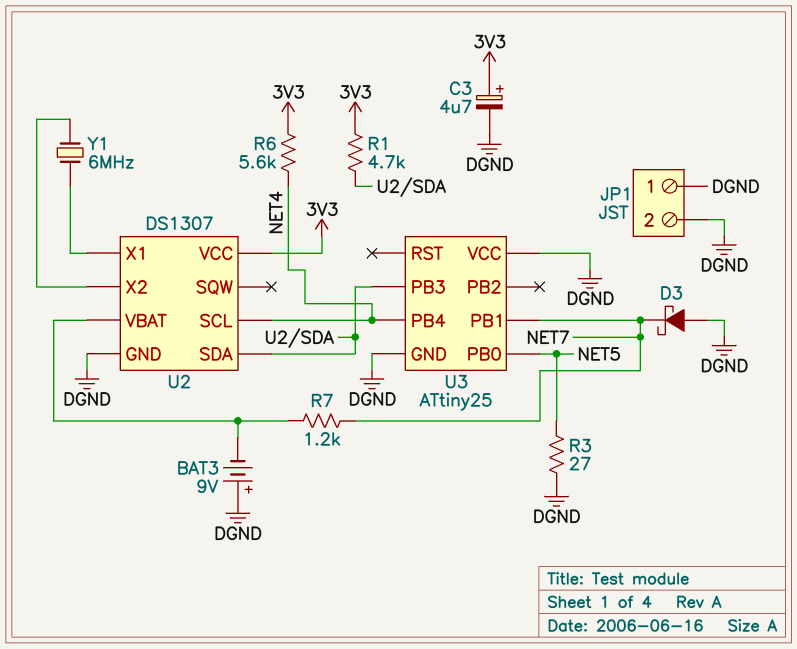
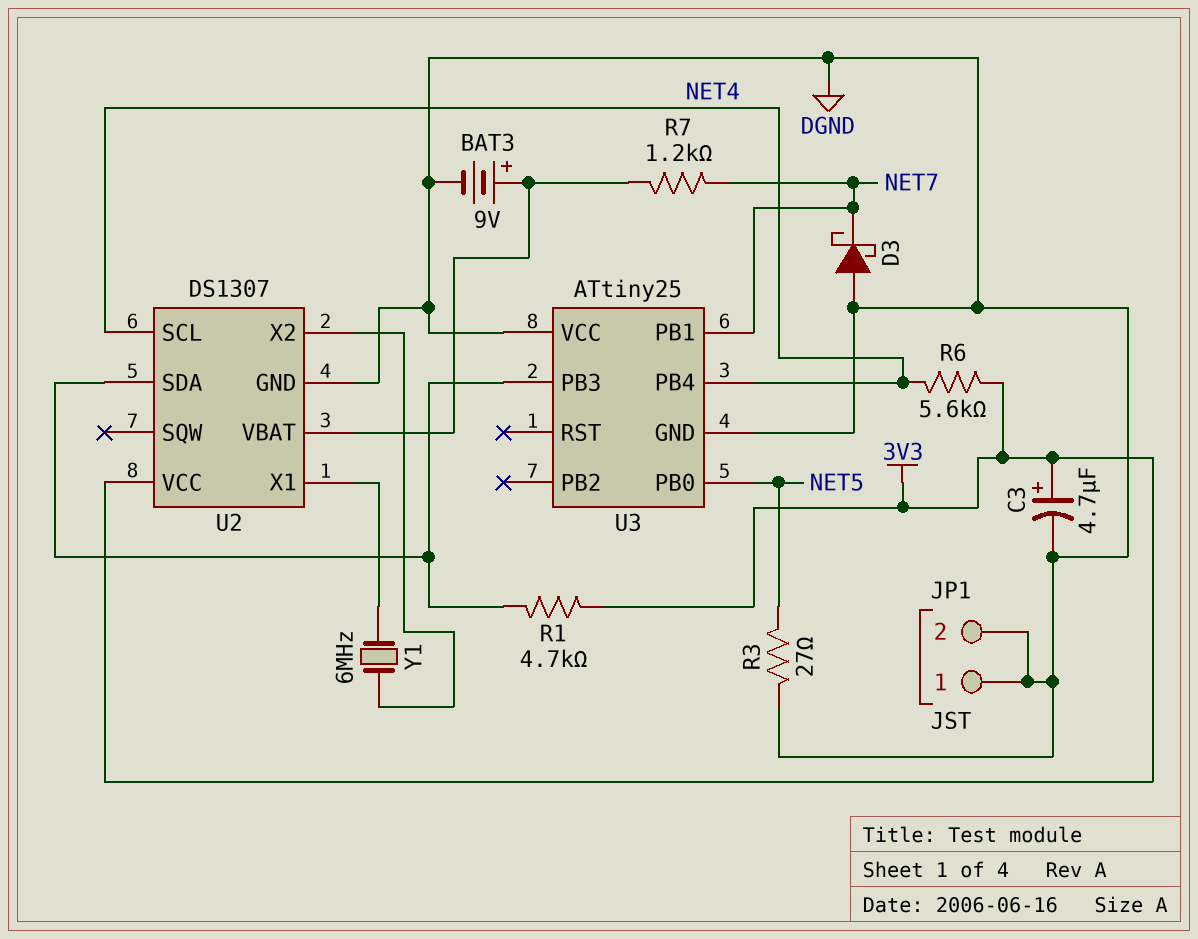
BAT3: 9V (plus DGND, minus U2/VBAT) -> 9V (plus U2/VBAT, minus DGND)

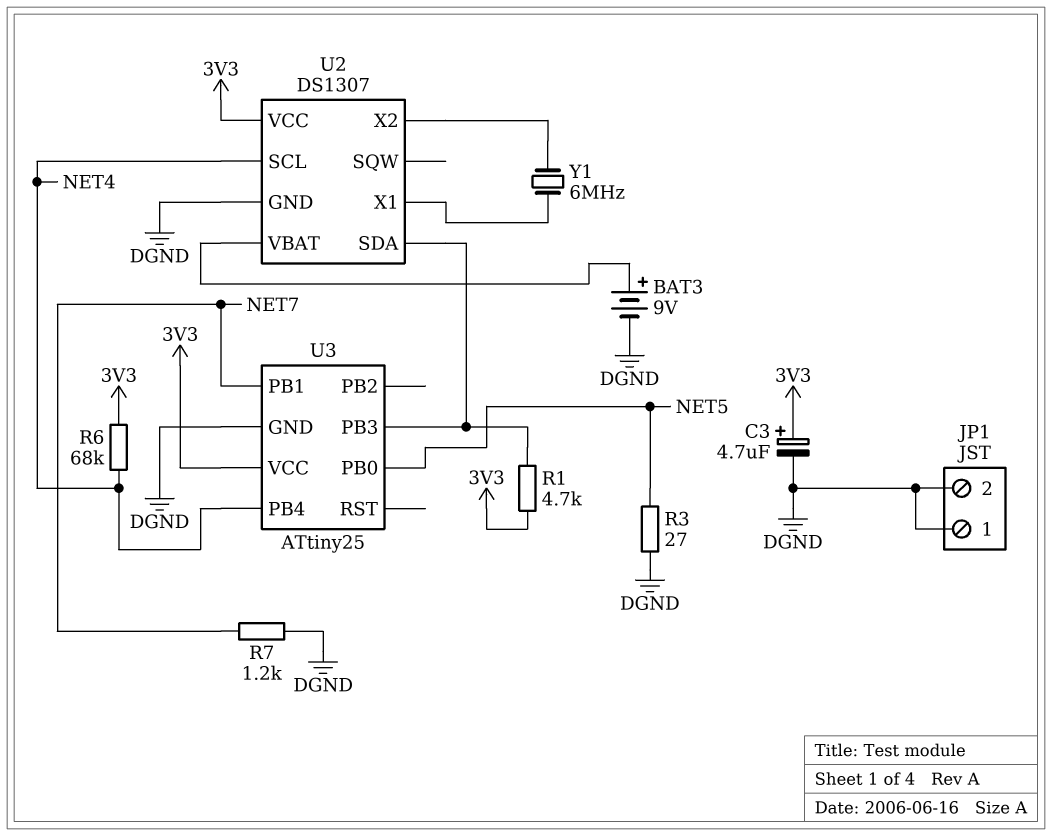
D3: schottky (A DGND, K NET7) -> none
R6: 5.6k (3V3, NET4) -> 68k (3V3, NET4)
R7: 1.2k (NET7, U2/VBAT) -> 1.2k (DGND, NET7)
U3 pin VCC: DGND -> 3V3

